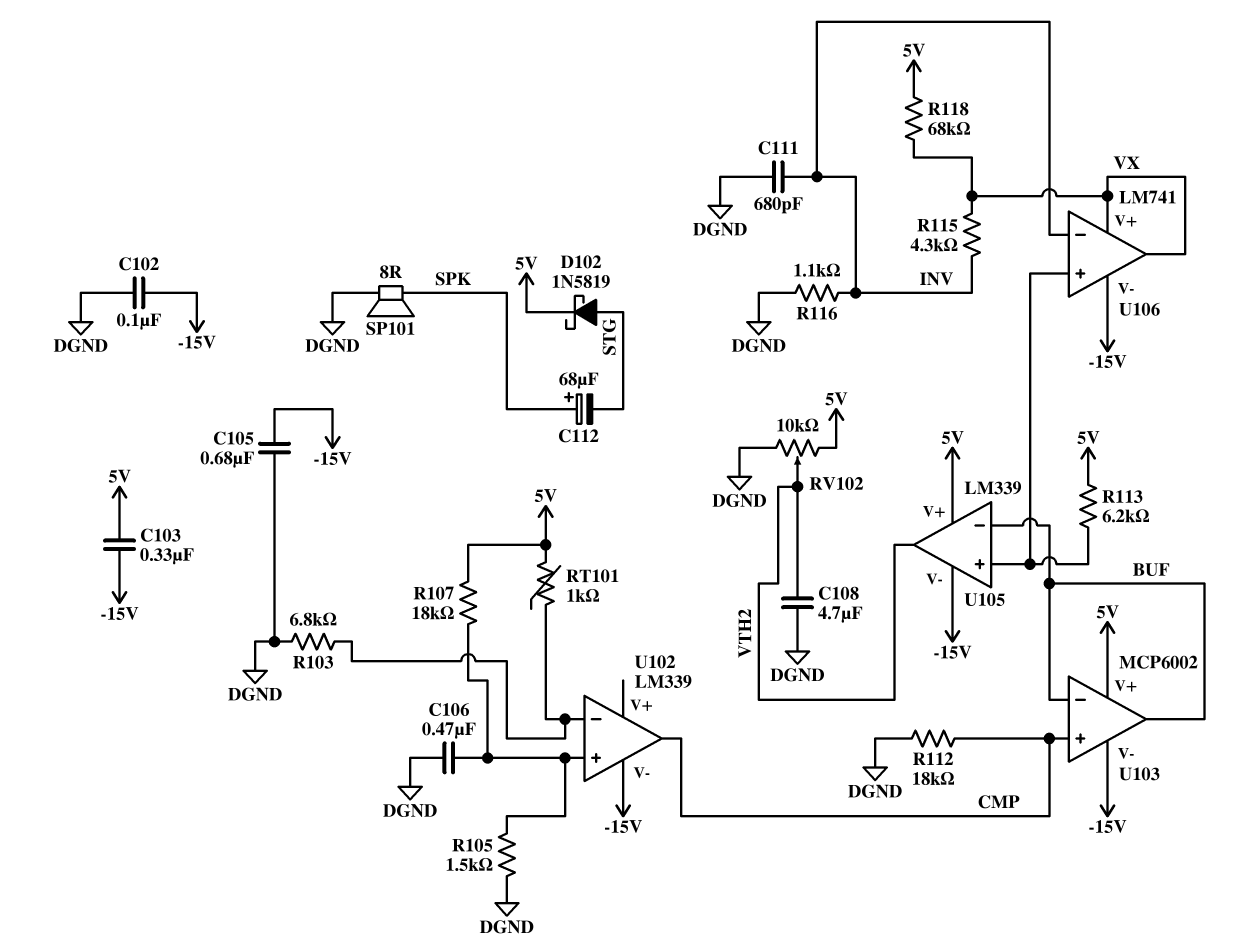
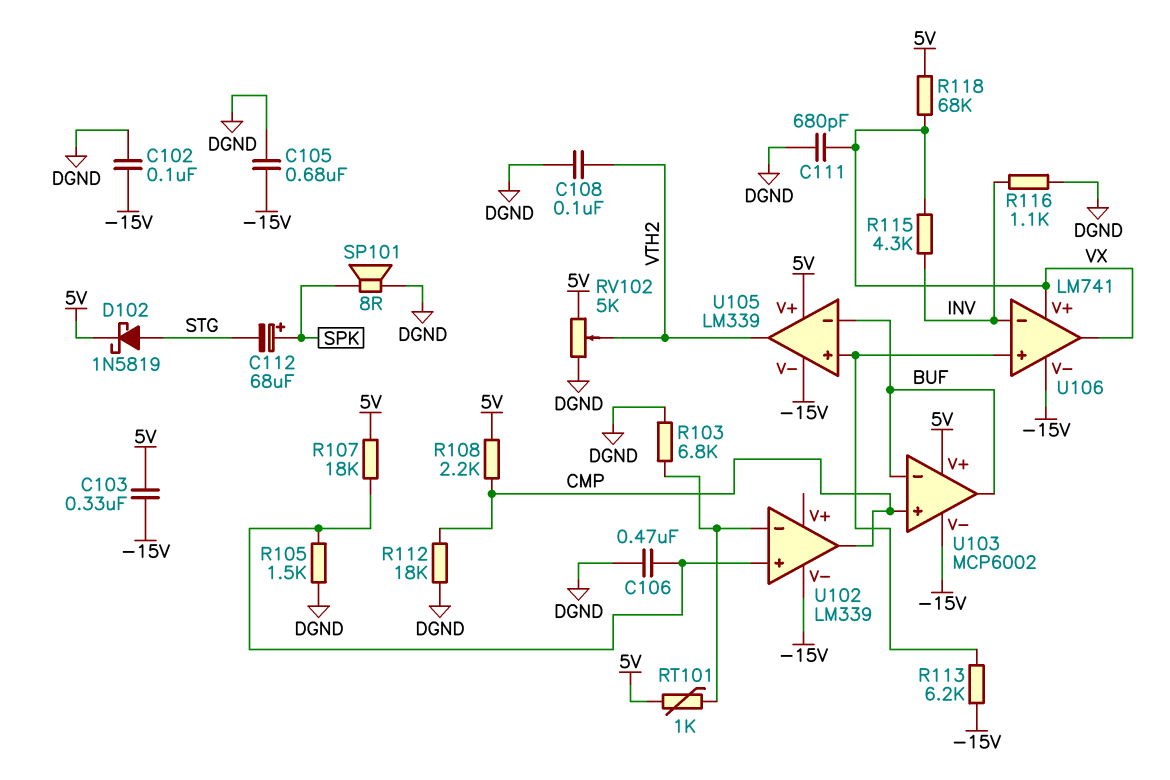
C108: 4.7uF (DGND, VTH2) -> 100nF (DGND, VTH2)
C111: 680pF (DGND, INV) -> 680pF (DGND, VX)
R108: none -> 2.2k (5V, CMP)
R113: 6.2k (5V, U105/in+) -> 6.2k (-15V, U105/in+)
RV102: 10k (5V, DGND, wiper VTH2) -> 5k (5V, DGND, wiper VTH2)

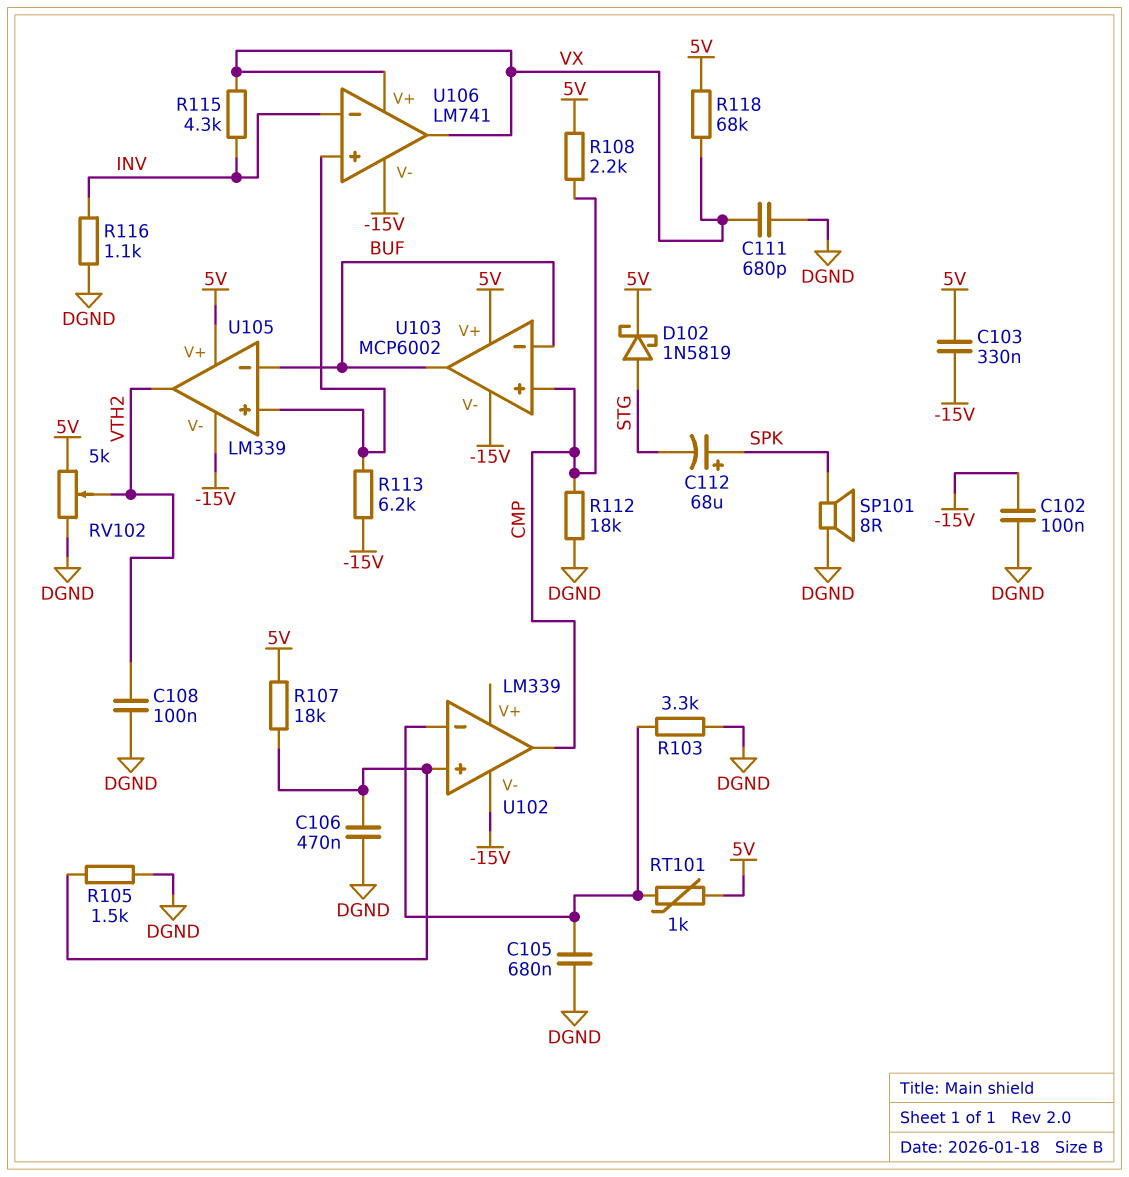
C105: 680nF (-15V, DGND) -> 680nF (DGND, U102/in-)
R103: 6.8k (DGND, U102/in-) -> 3.3k (DGND, U102/in-)

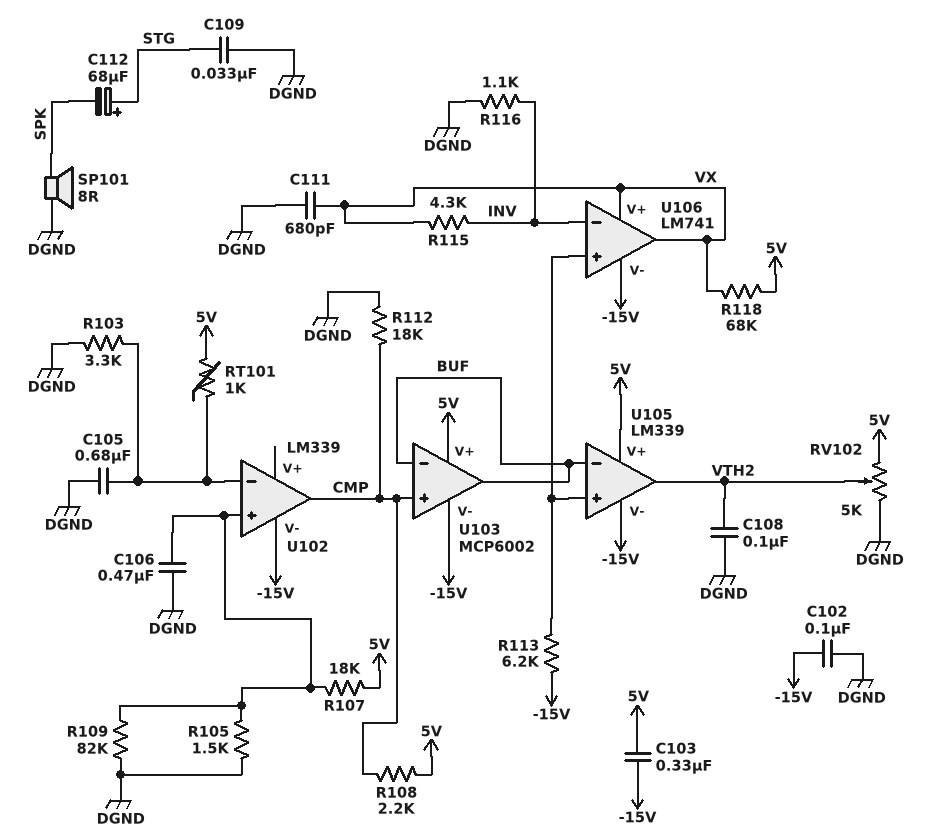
C109: none -> 33nF (DGND, STG)
C112: 68uF (plus SPK, minus STG) -> 68uF (plus STG, minus SPK)
D102: schottky 1N5819 (A STG, K 5V) -> none
R109: none -> 82k (DGND, U102/in+)

